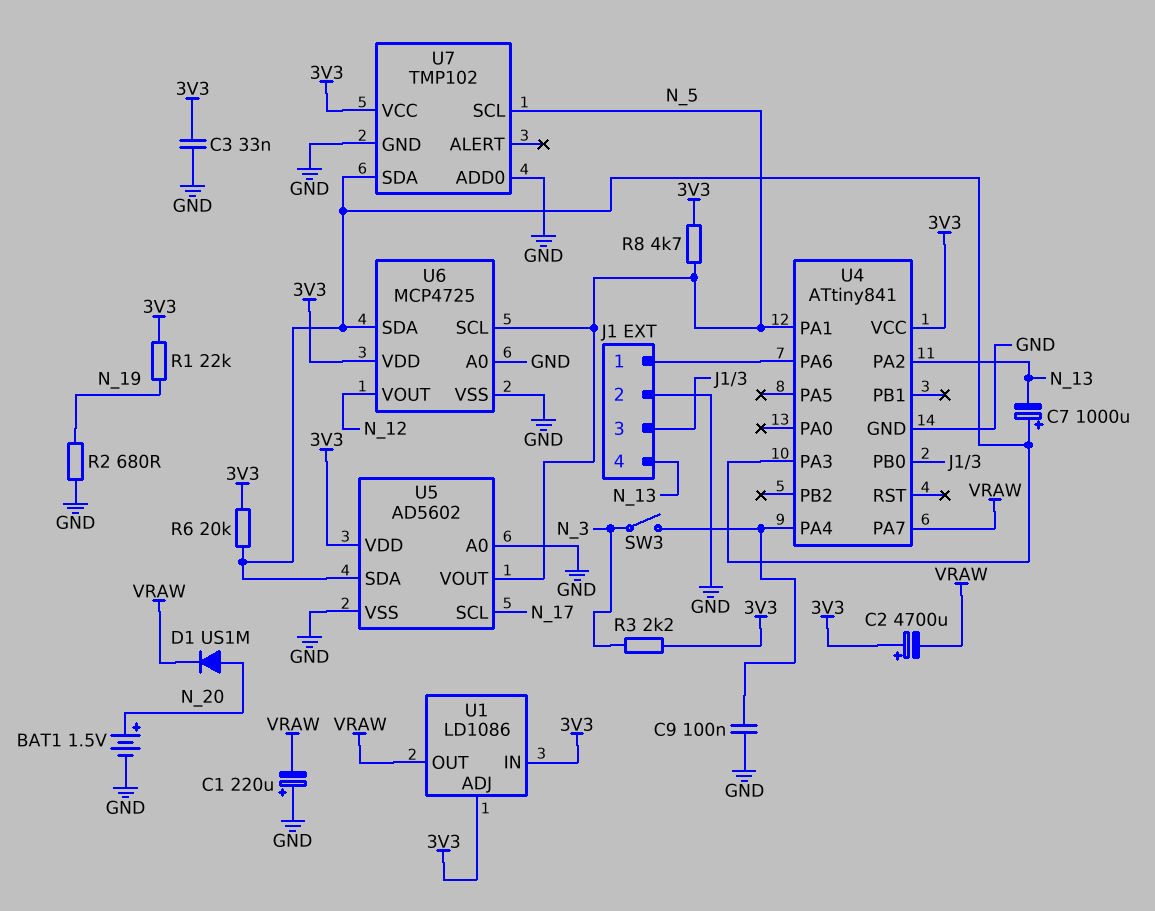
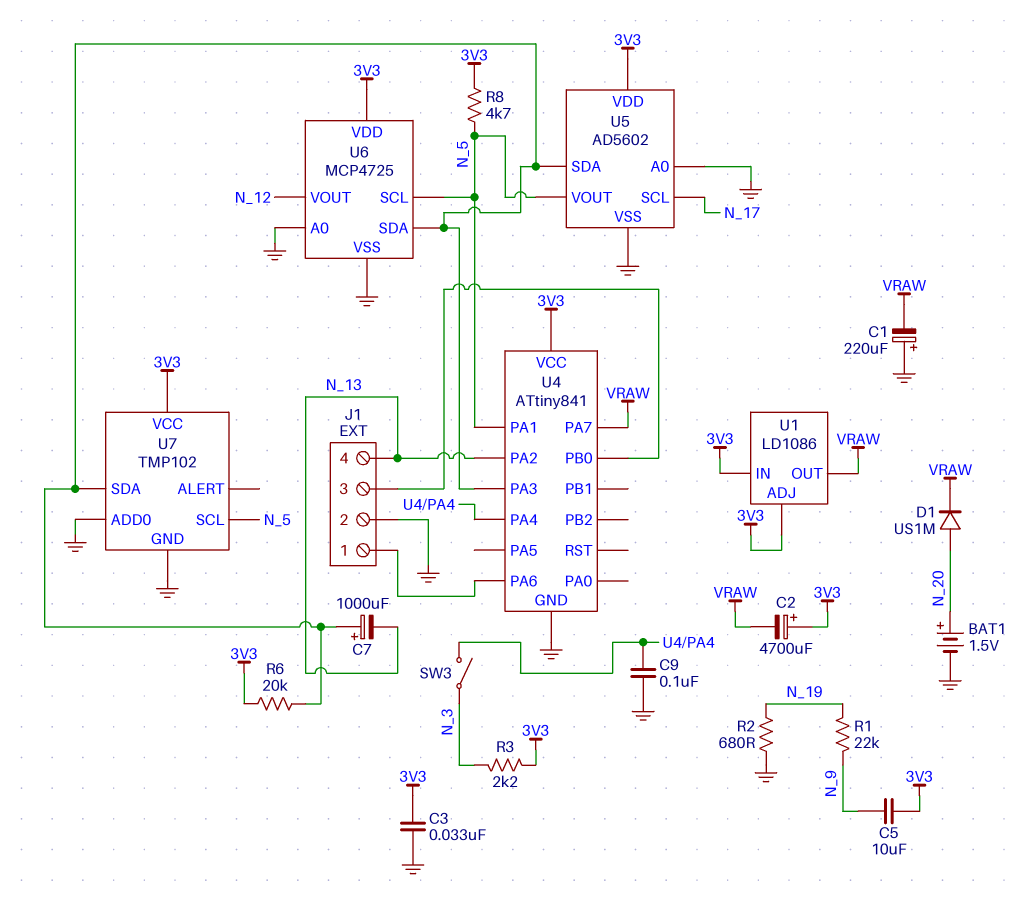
C5: none -> 10uF (3V3, N_9)
R1: 22k (3V3, N_19) -> 22k (N_9, N_19)

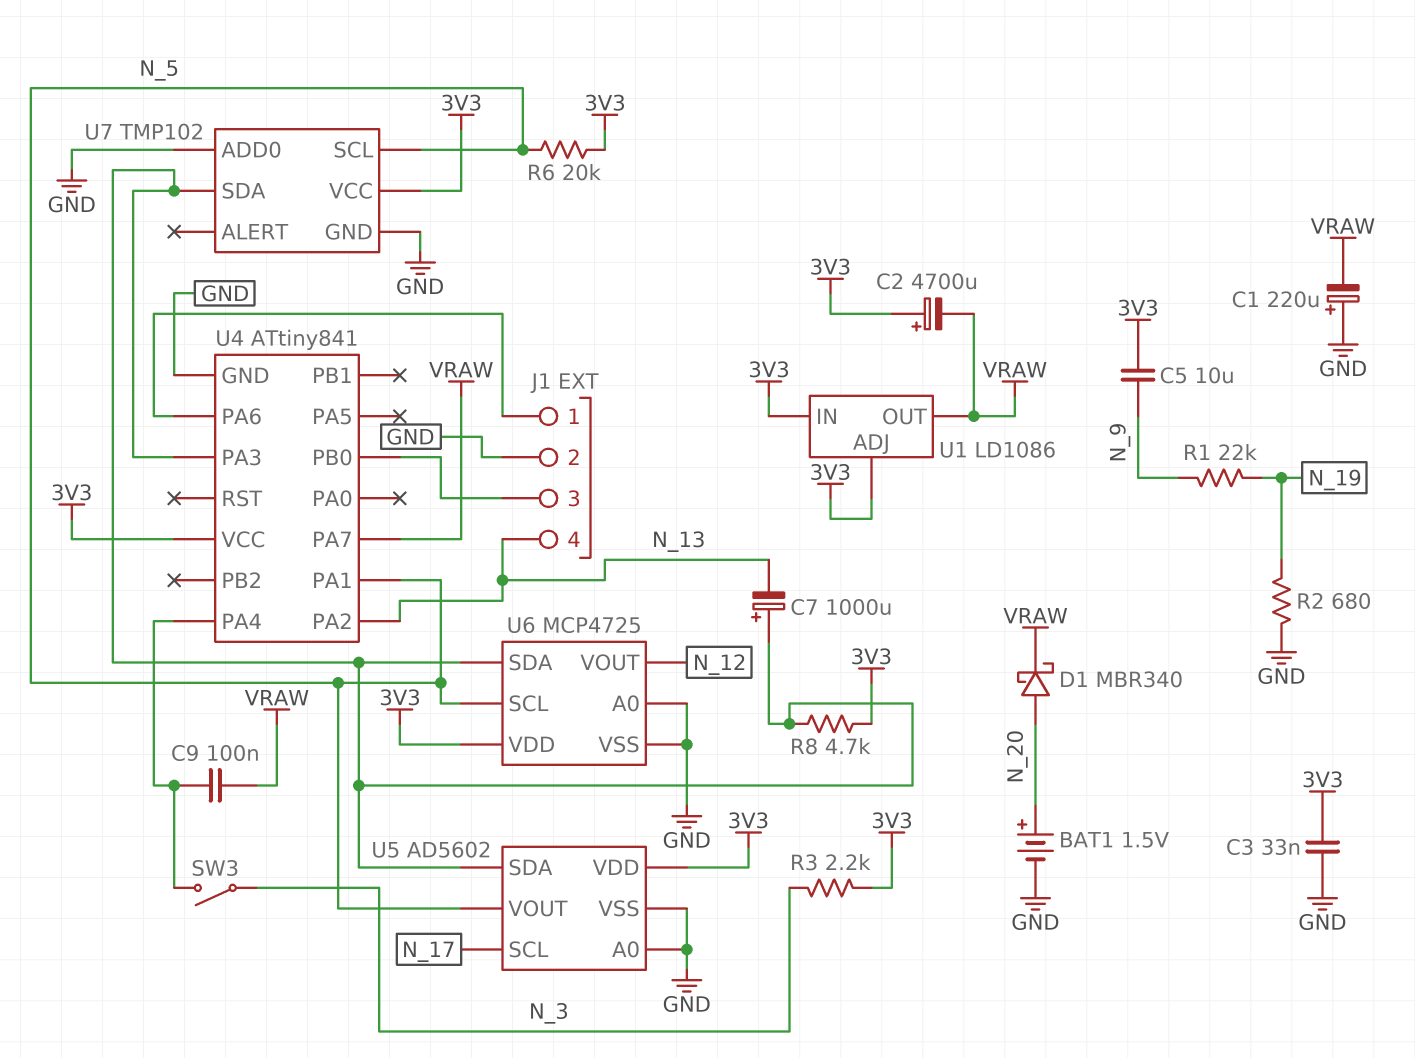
C9: 100nF (GND, U4/PA4) -> 100nF (U4/PA4, VRAW)
D1: diode US1M (A N_20, K VRAW) -> schottky MBR340 (A N_20, K VRAW)
R6: 20k (3V3, U4/PA3) -> 20k (3V3, N_5)
R8: 4.7k (3V3, N_5) -> 4.7k (3V3, U4/PA3)

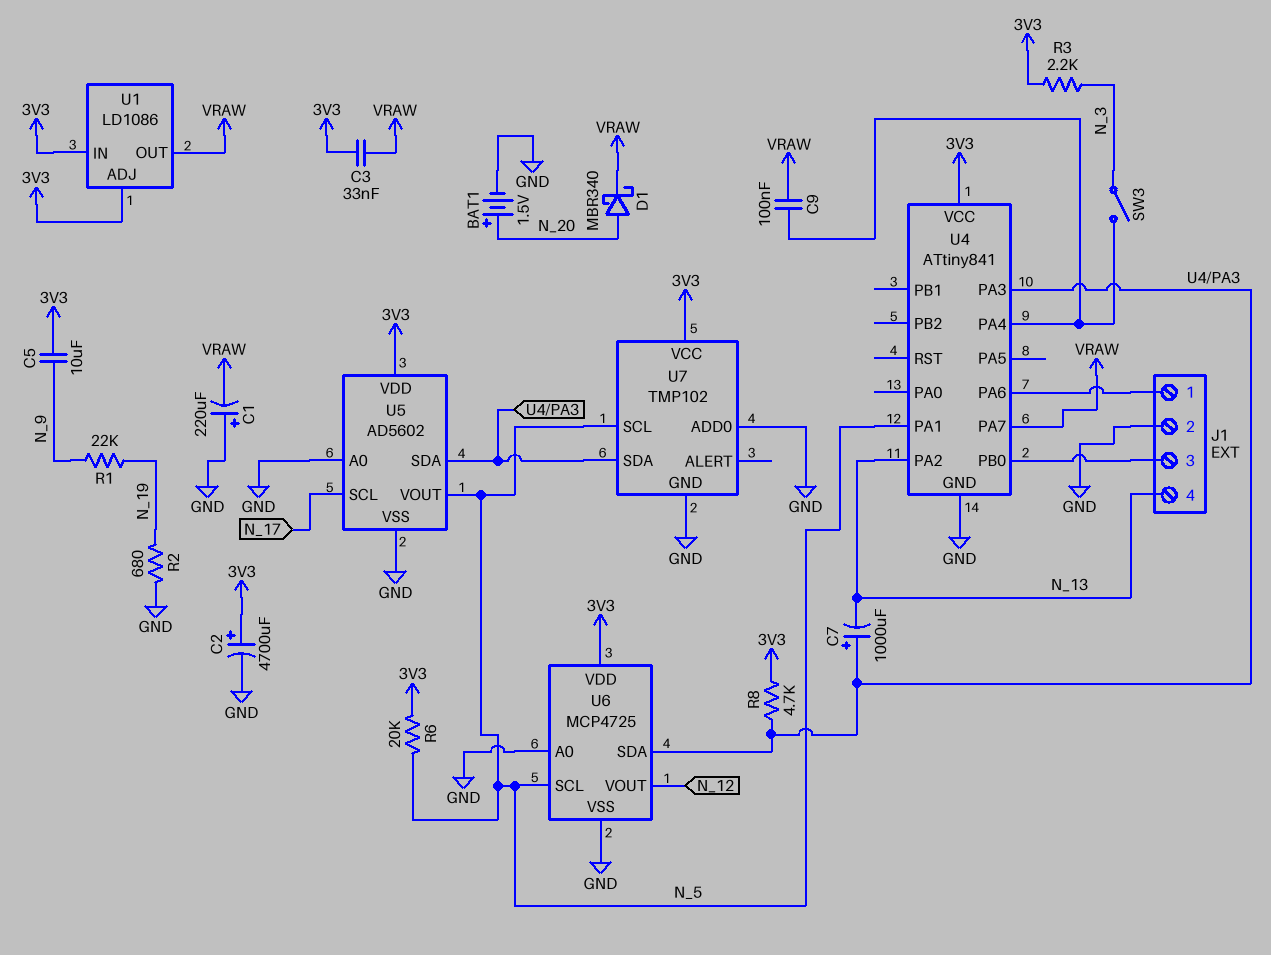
C2: 4700uF (plus 3V3, minus VRAW) -> 4700uF (plus 3V3, minus GND)
C3: 33nF (3V3, GND) -> 33nF (3V3, VRAW)

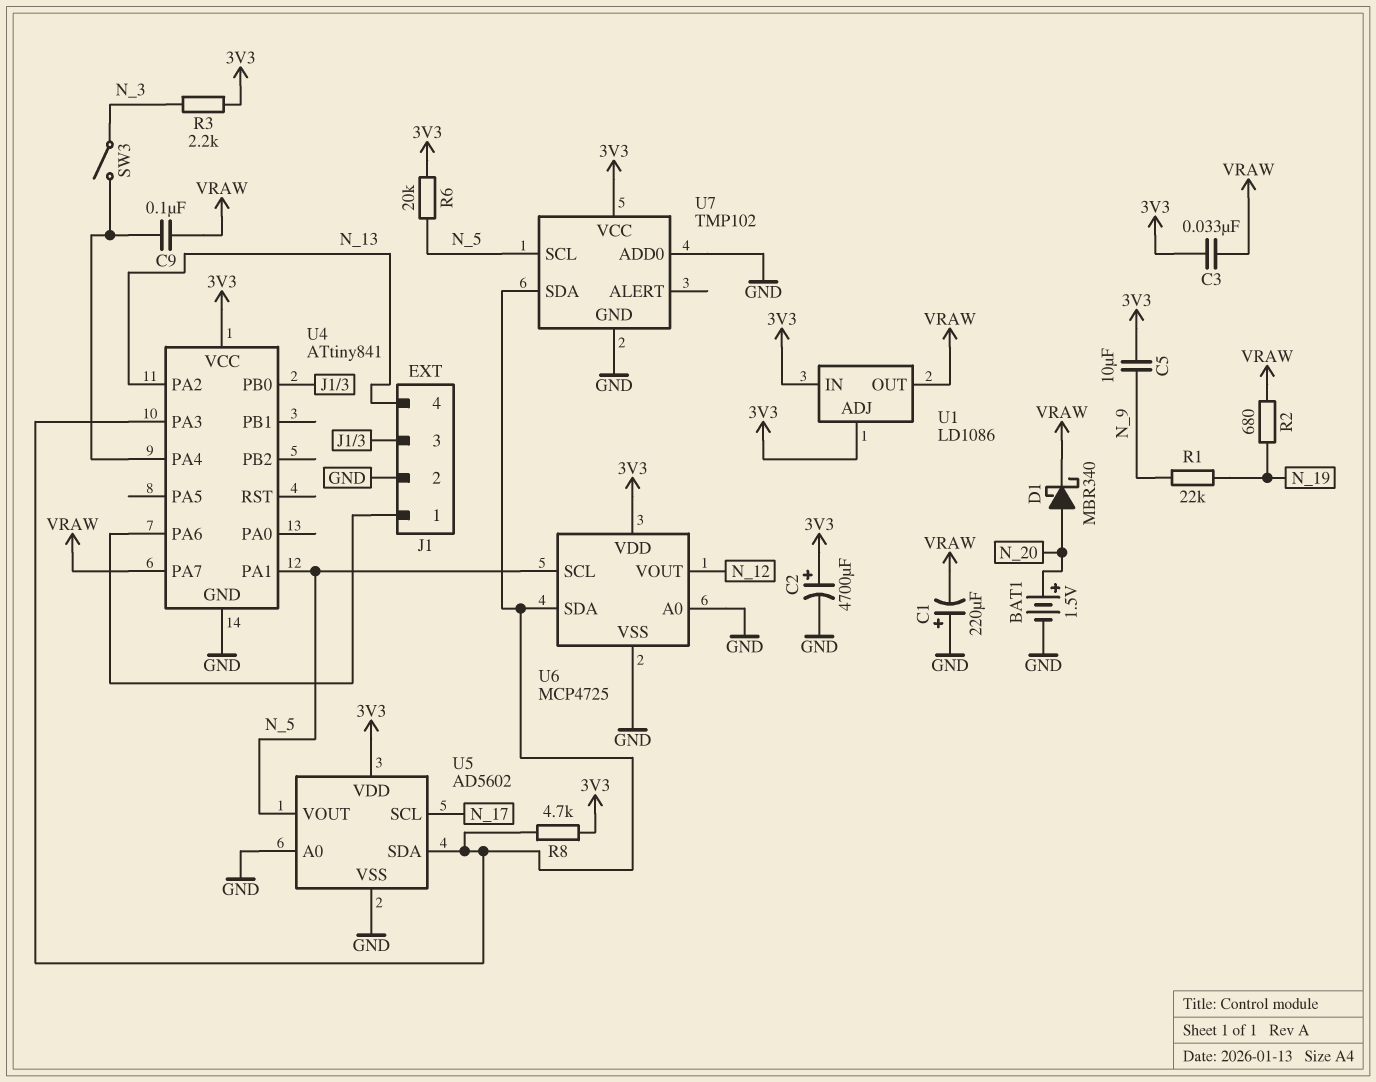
C7: 1000uF (plus U4/PA3, minus N_13) -> none
R2: 680 (GND, N_19) -> 680 (N_19, VRAW)

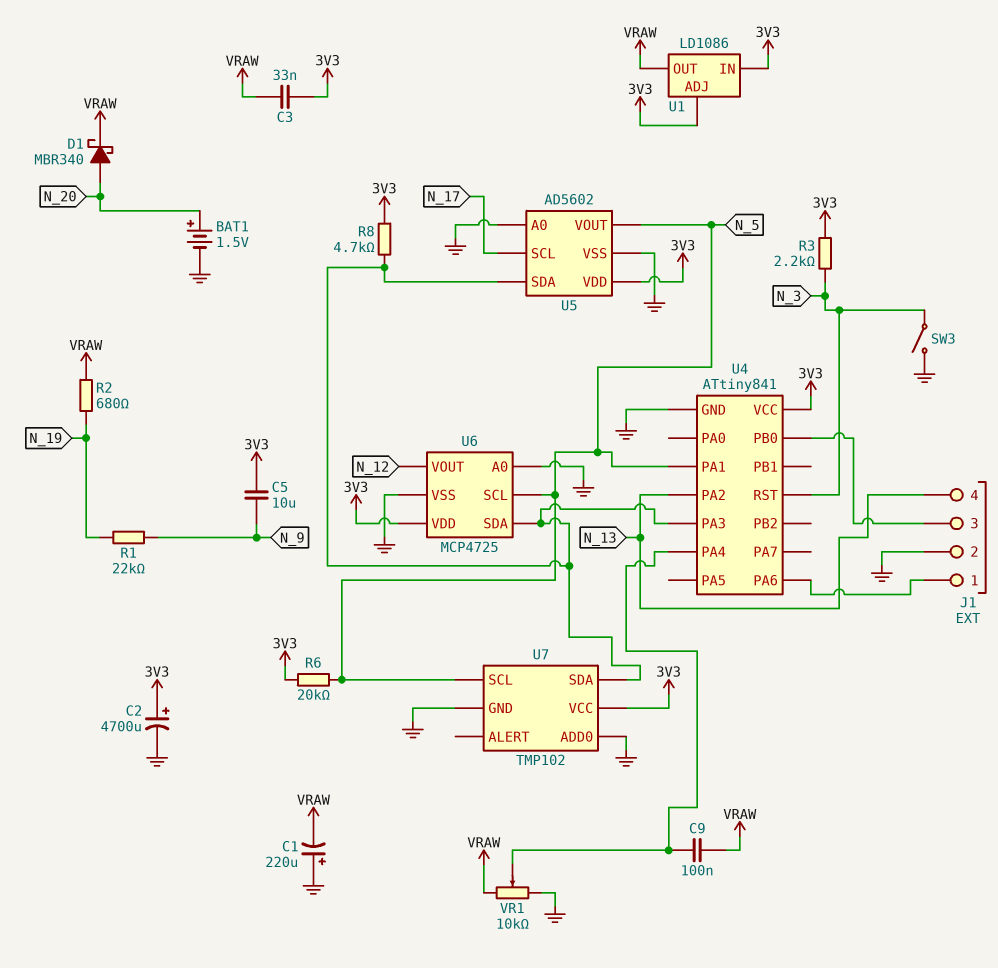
SW3: switch (N_3, U4/PA4) -> switch (GND, N_3)
U4 pin PA7: VRAW -> none
U4 pin RST: none -> N_3
VR1: none -> 10k (GND, VRAW, wiper U4/PA4)

